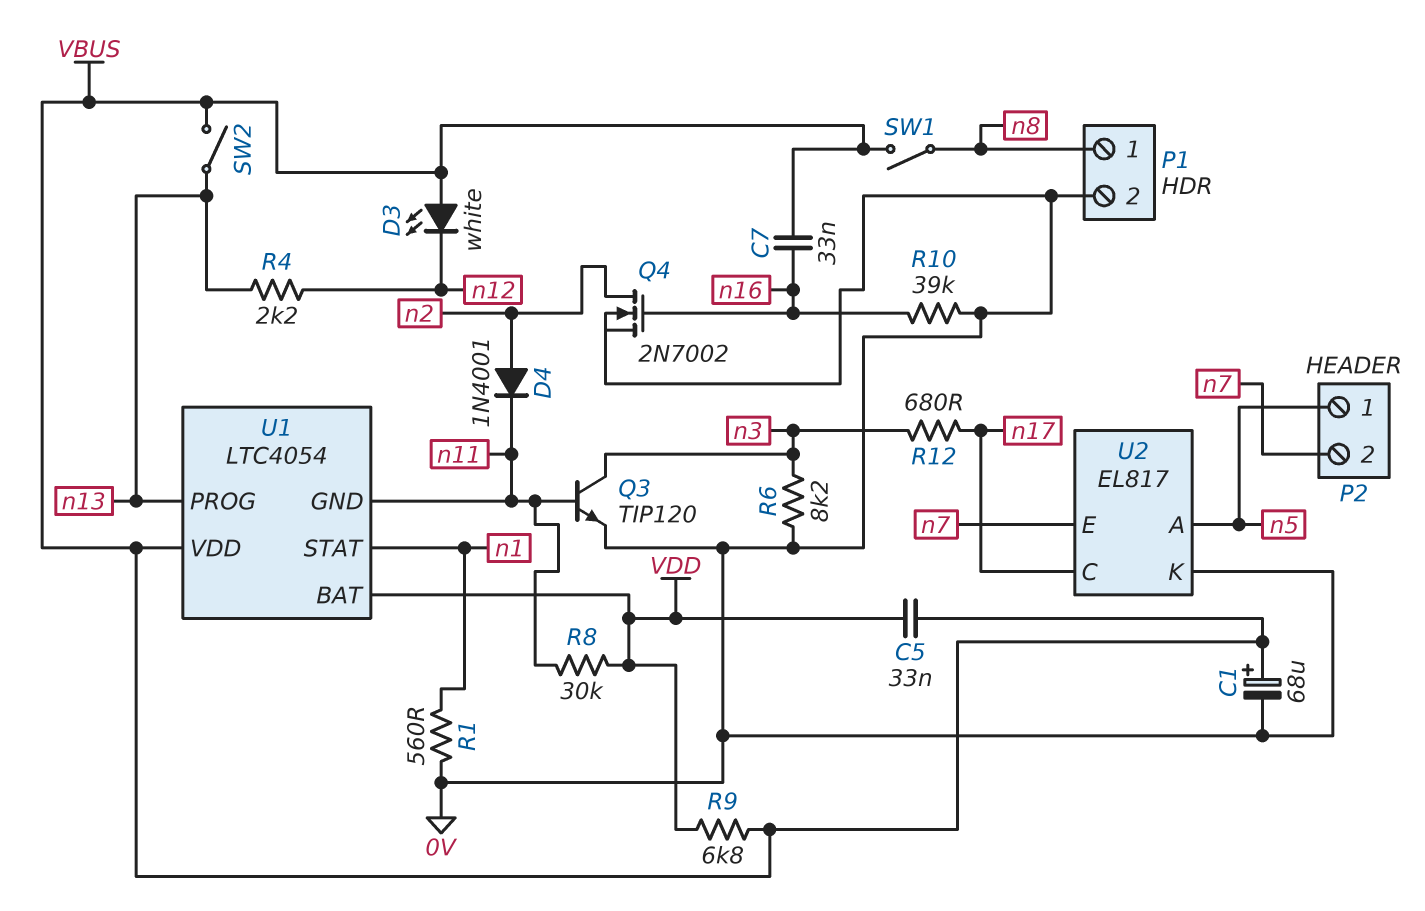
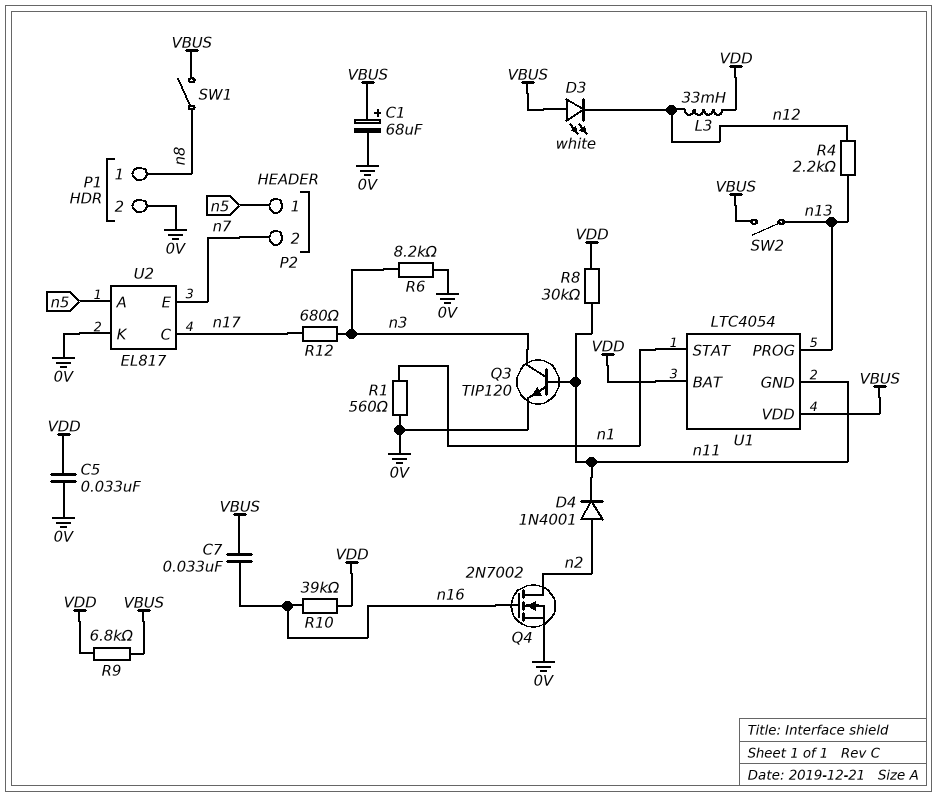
C5: 33nF (VBUS, VDD) -> 33nF (0V, VDD)
L3: none -> 33mH (VDD, n12)
R10: 39k (0V, n16) -> 39k (VDD, n16)

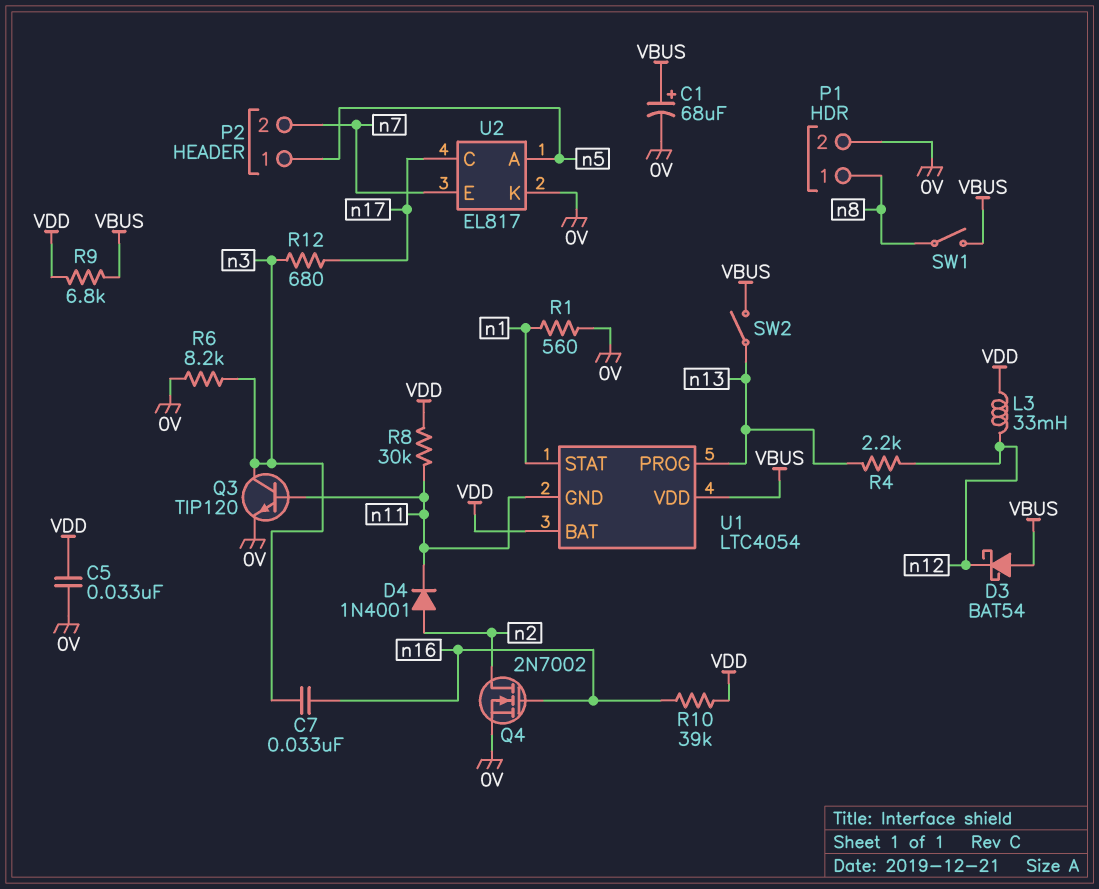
C7: 33nF (VBUS, n16) -> 33nF (n3, n16)
D3: LED white (A VBUS, K n12) -> schottky BAT54 (A VBUS, K n12)

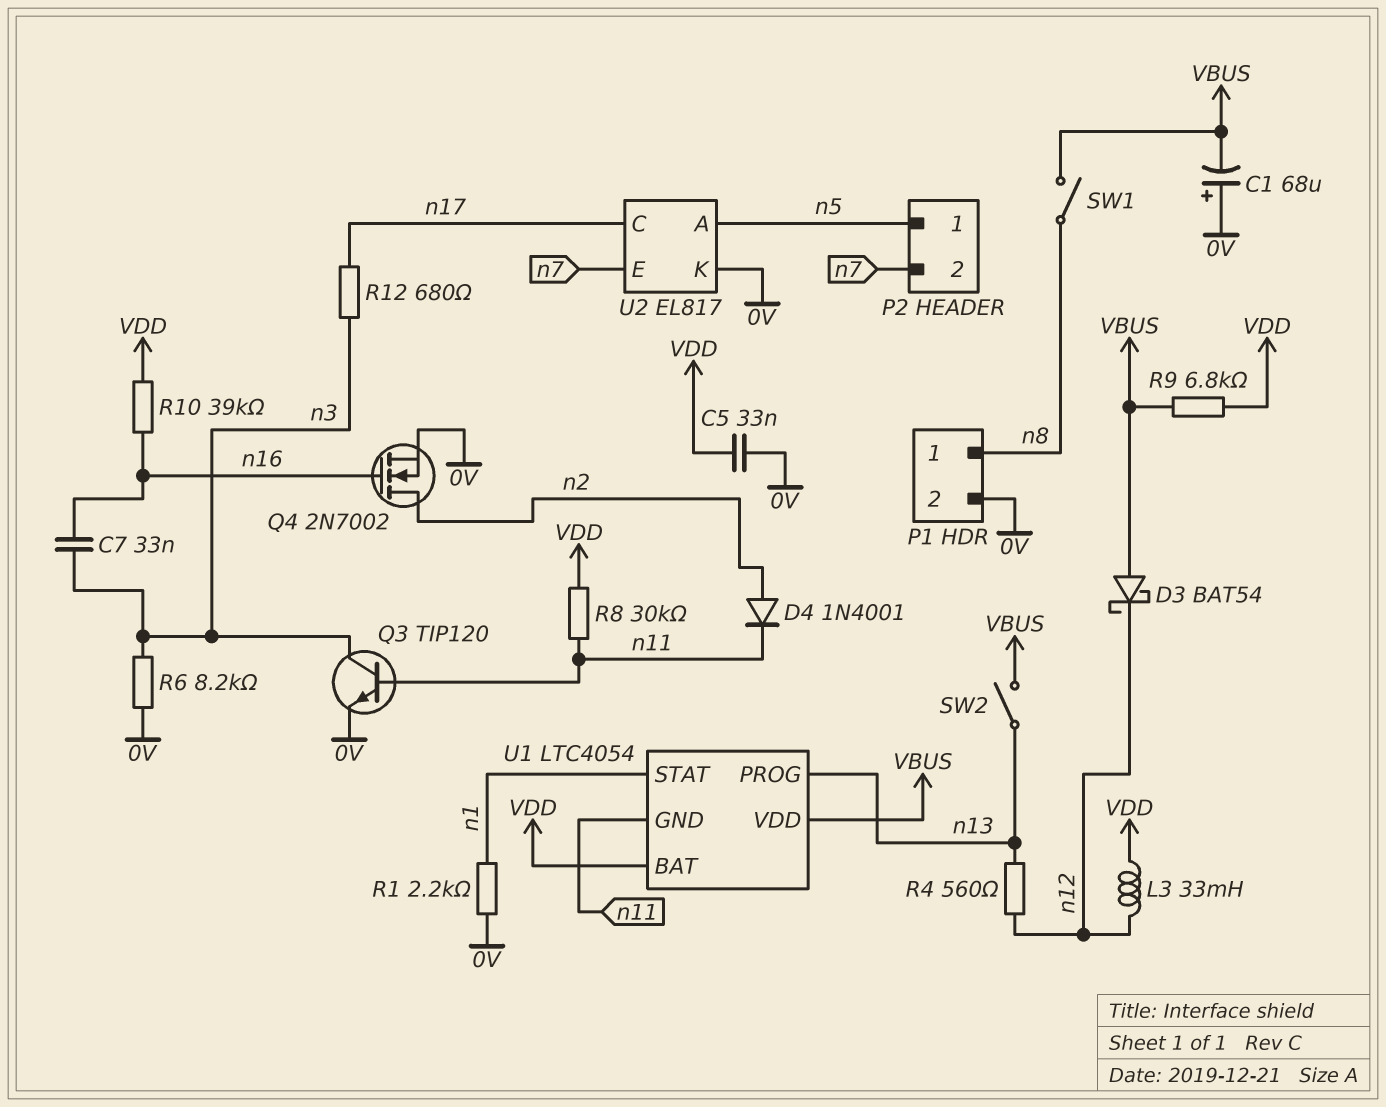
C1: 68uF (plus VBUS, minus 0V) -> 68uF (plus 0V, minus VBUS)
R1: 560 (0V, n1) -> 2.2k (0V, n1)
R4: 2.2k (n12, n13) -> 560 (n12, n13)

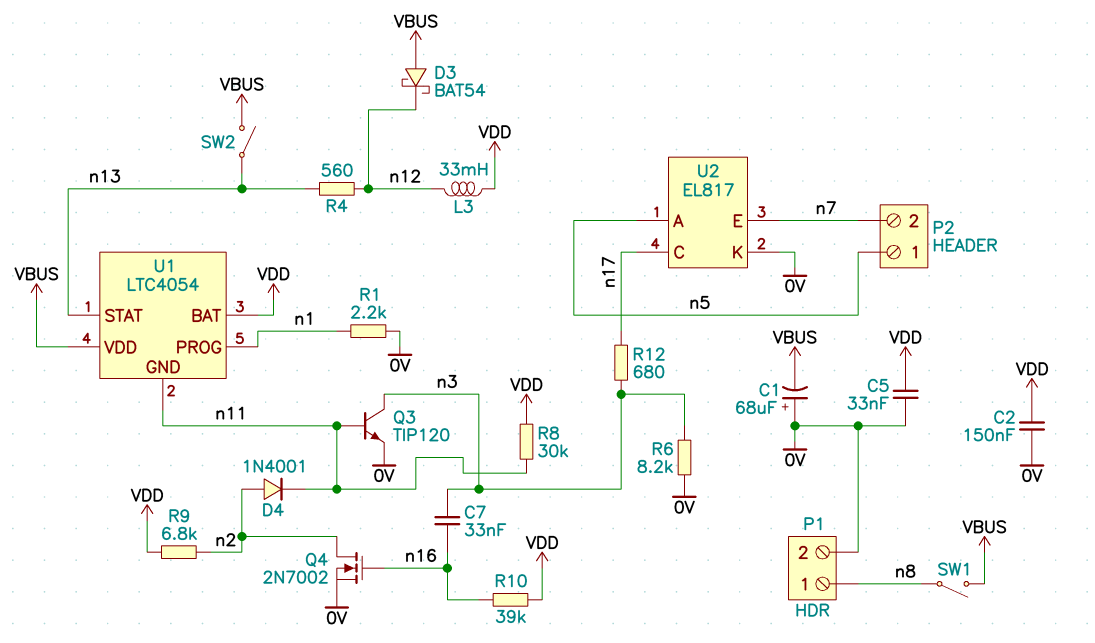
C2: none -> 150nF (0V, VDD)
R9: 6.8k (VBUS, VDD) -> 6.8k (VDD, n2)
U1 pin PROG: n13 -> n1
U1 pin STAT: n1 -> n13

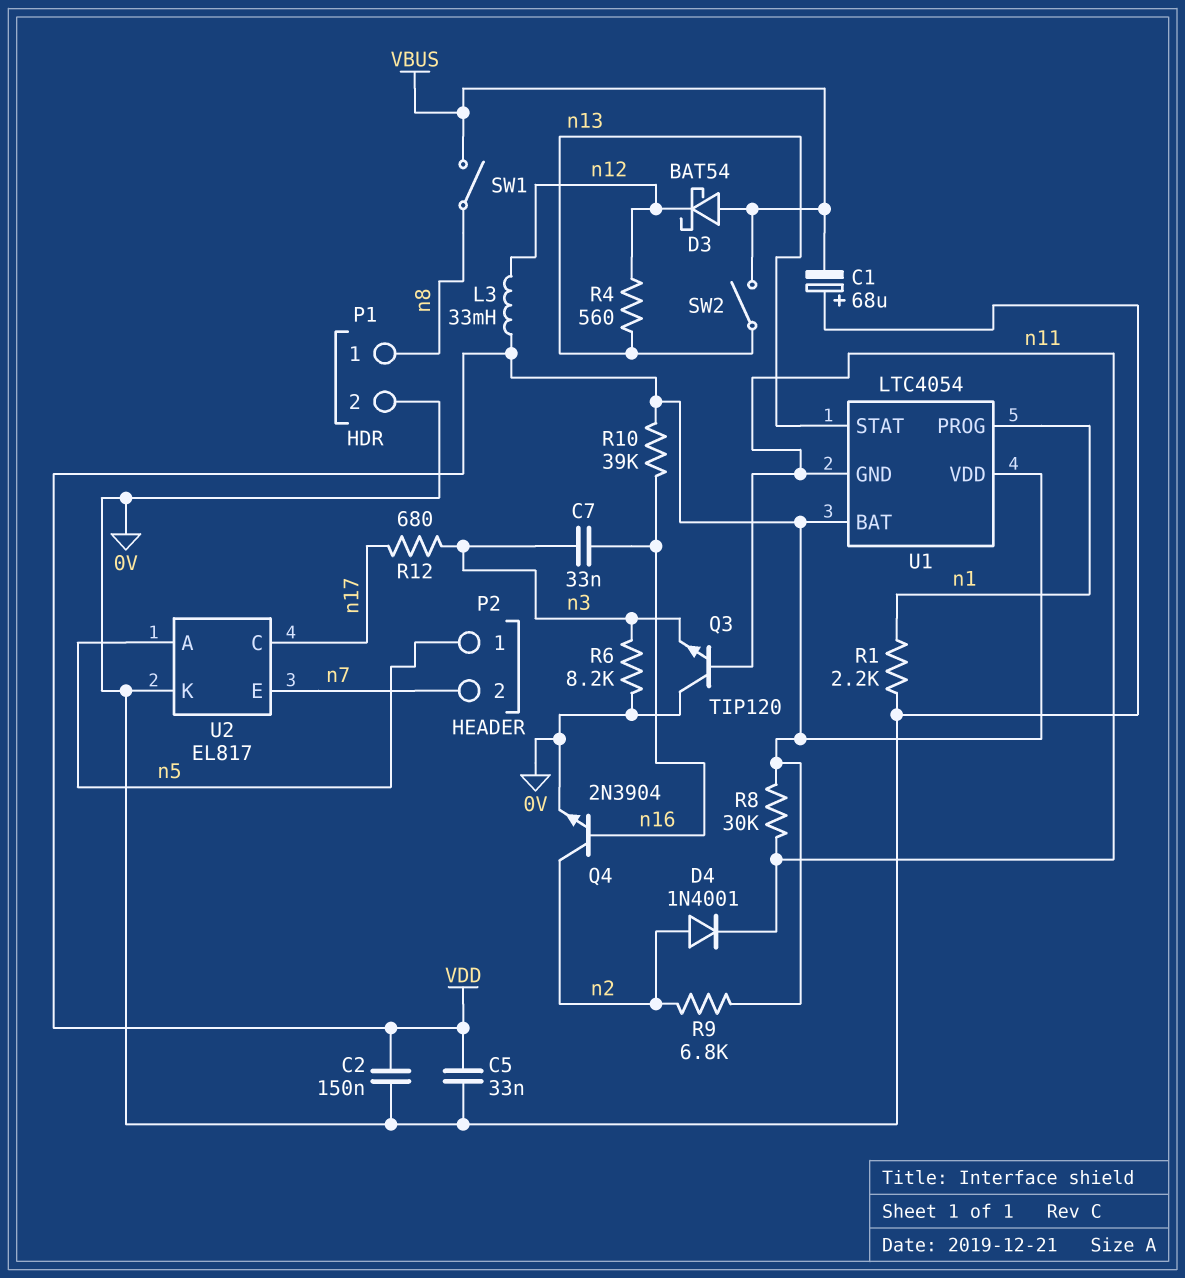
Q3: NPN TIP120 (B n11, C n3, E 0V) -> NPN TIP120 (B n11, C 0V, E n3)
Q4: NMOS 2N7002 (G n16, D n2, S 0V) -> NPN 2N3904 (B n16, C n2, E 0V)
U1 pin VDD: VBUS -> VDD

